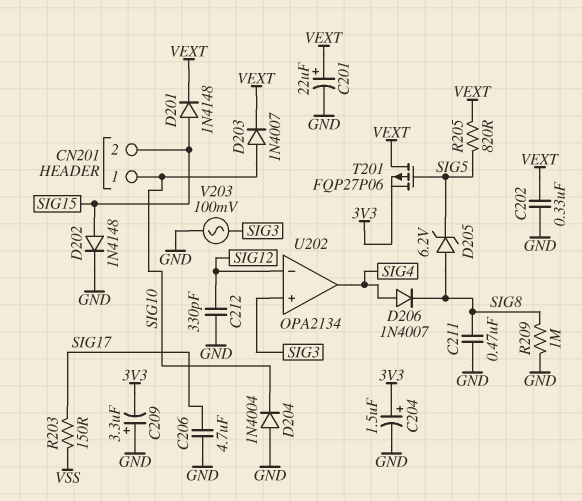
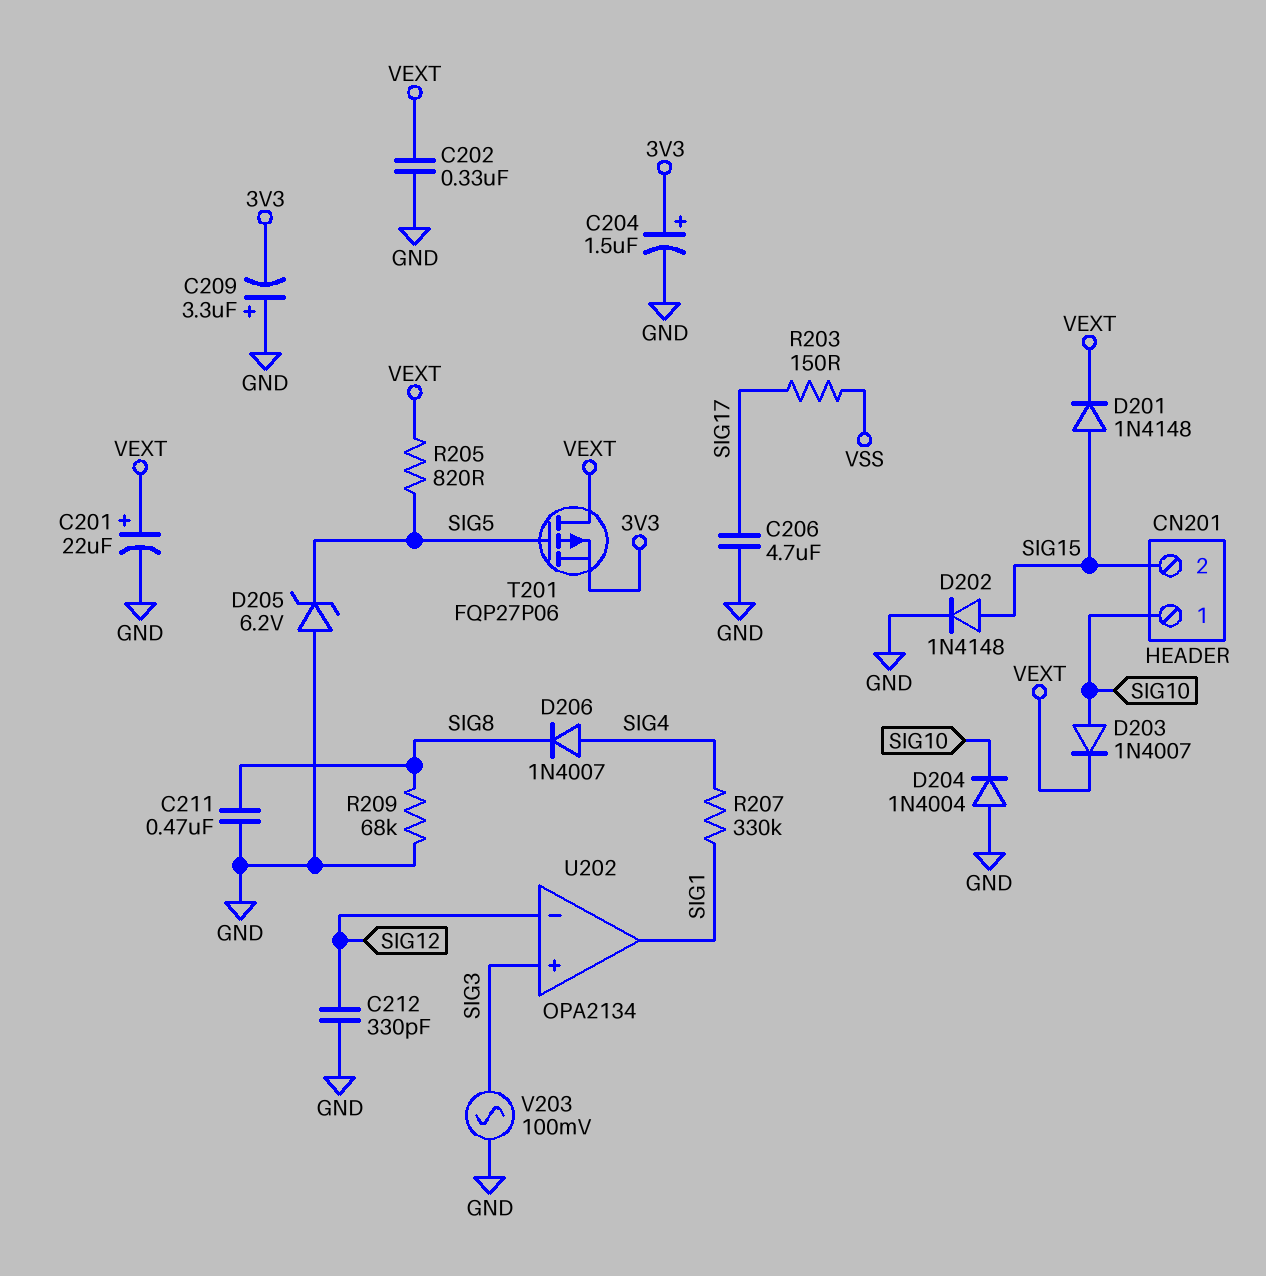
D205: zener 6.2V (A SIG8, K SIG5) -> zener 6.2V (A GND, K SIG5)
R207: none -> 330k (SIG1, SIG4)
R209: 1M (GND, SIG8) -> 68k (GND, SIG8)
U202 pin out: SIG4 -> SIG1

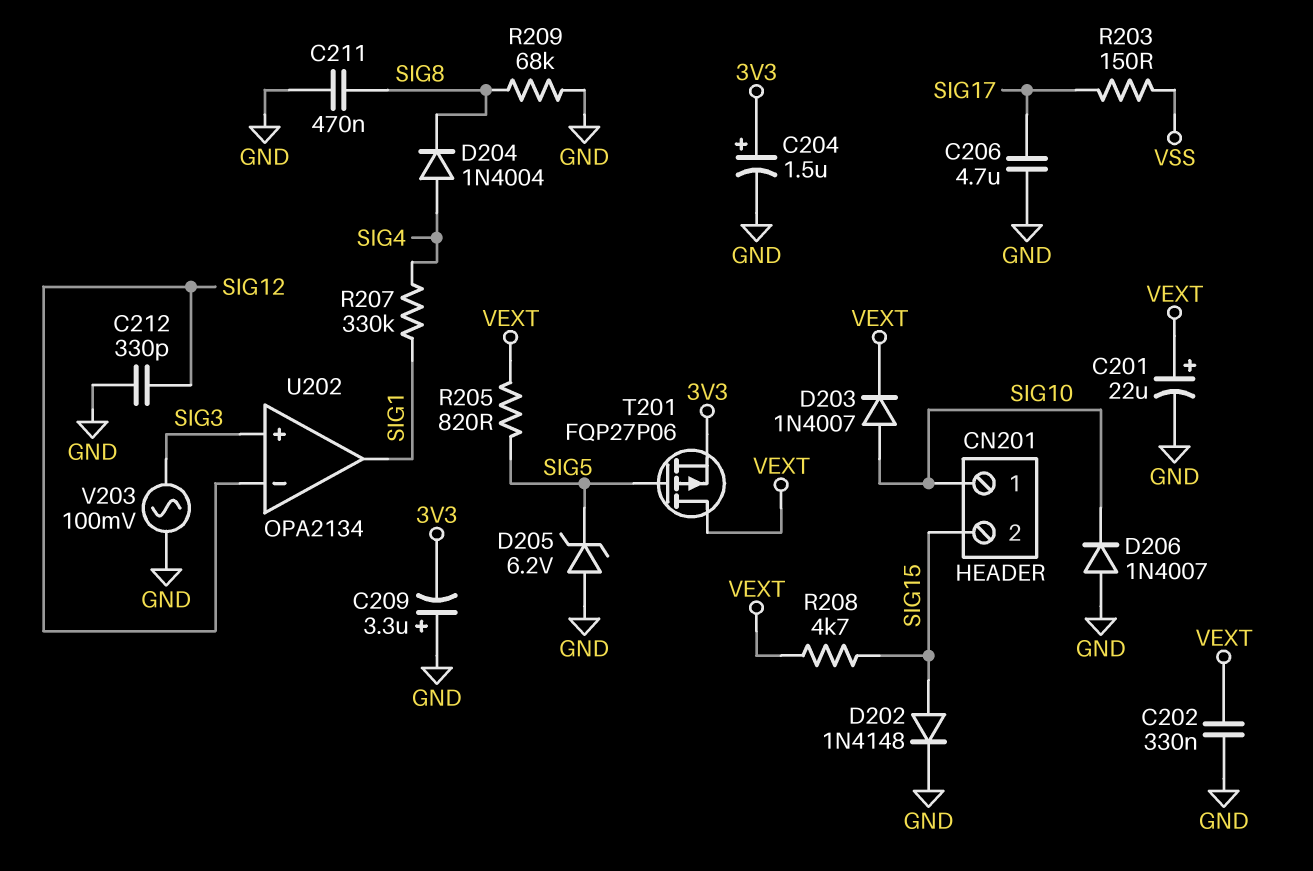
D201: diode 1N4148 (A SIG15, K VEXT) -> none
D204: diode 1N4004 (A GND, K SIG10) -> diode 1N4004 (A SIG4, K SIG8)
D206: diode 1N4007 (A SIG4, K SIG8) -> diode 1N4007 (A GND, K SIG10)
R208: none -> 4.7k (SIG15, VEXT)

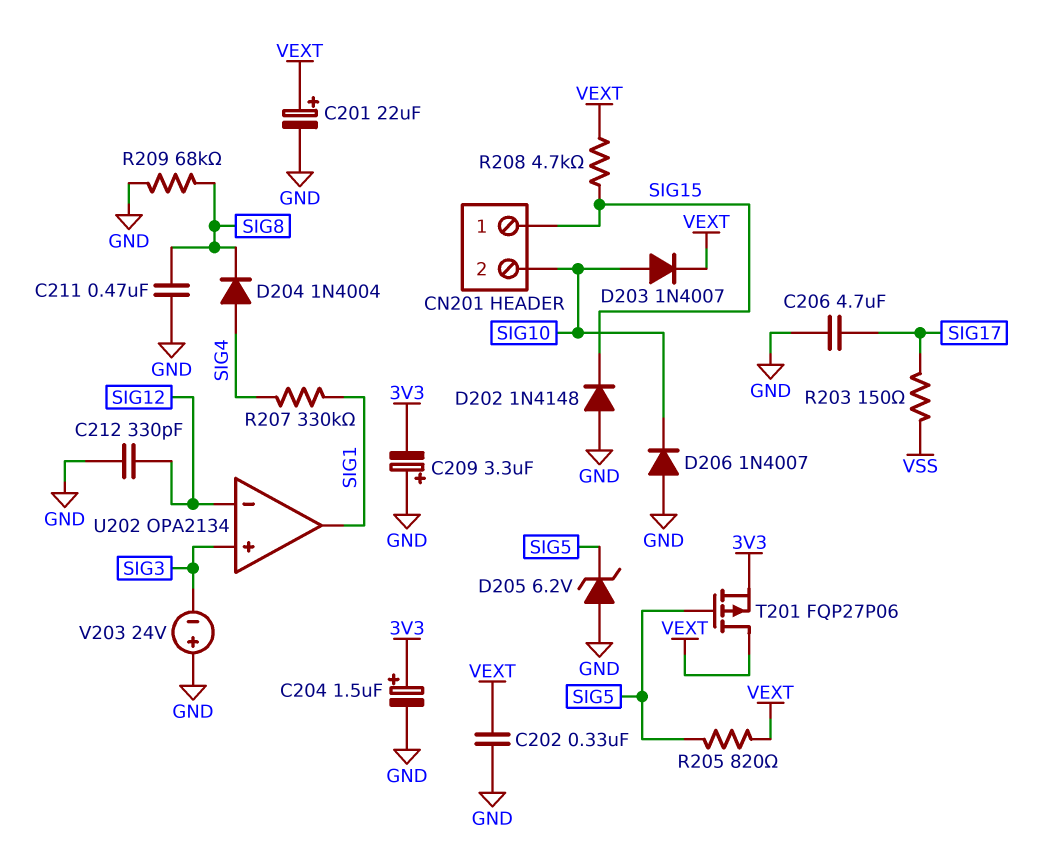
CN201 pin 1: SIG10 -> SIG15
CN201 pin 2: SIG15 -> SIG10
D202: diode 1N4148 (A SIG15, K GND) -> diode 1N4148 (A GND, K SIG15)
V203: AC 100mV (GND, SIG3) -> 24V (plus GND, minus SIG3)

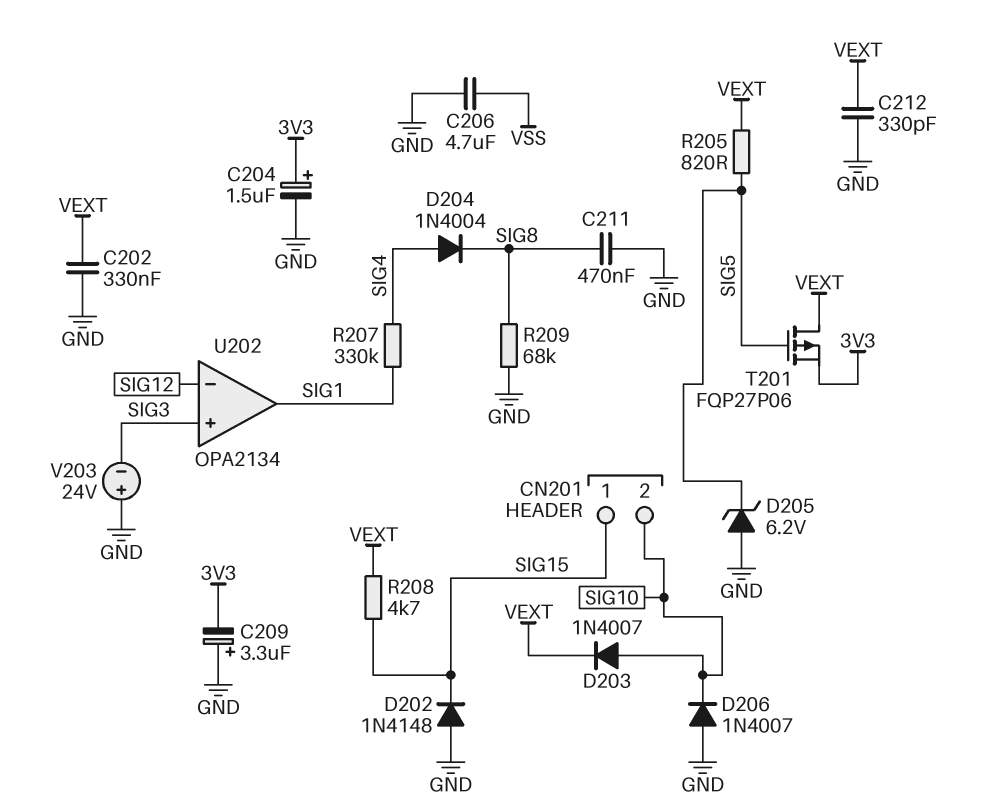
C201: 22uF (plus VEXT, minus GND) -> none
C206: 4.7uF (GND, SIG17) -> 4.7uF (GND, VSS)
C212: 330pF (GND, SIG12) -> 330pF (GND, VEXT)
R203: 150 (SIG17, VSS) -> none

